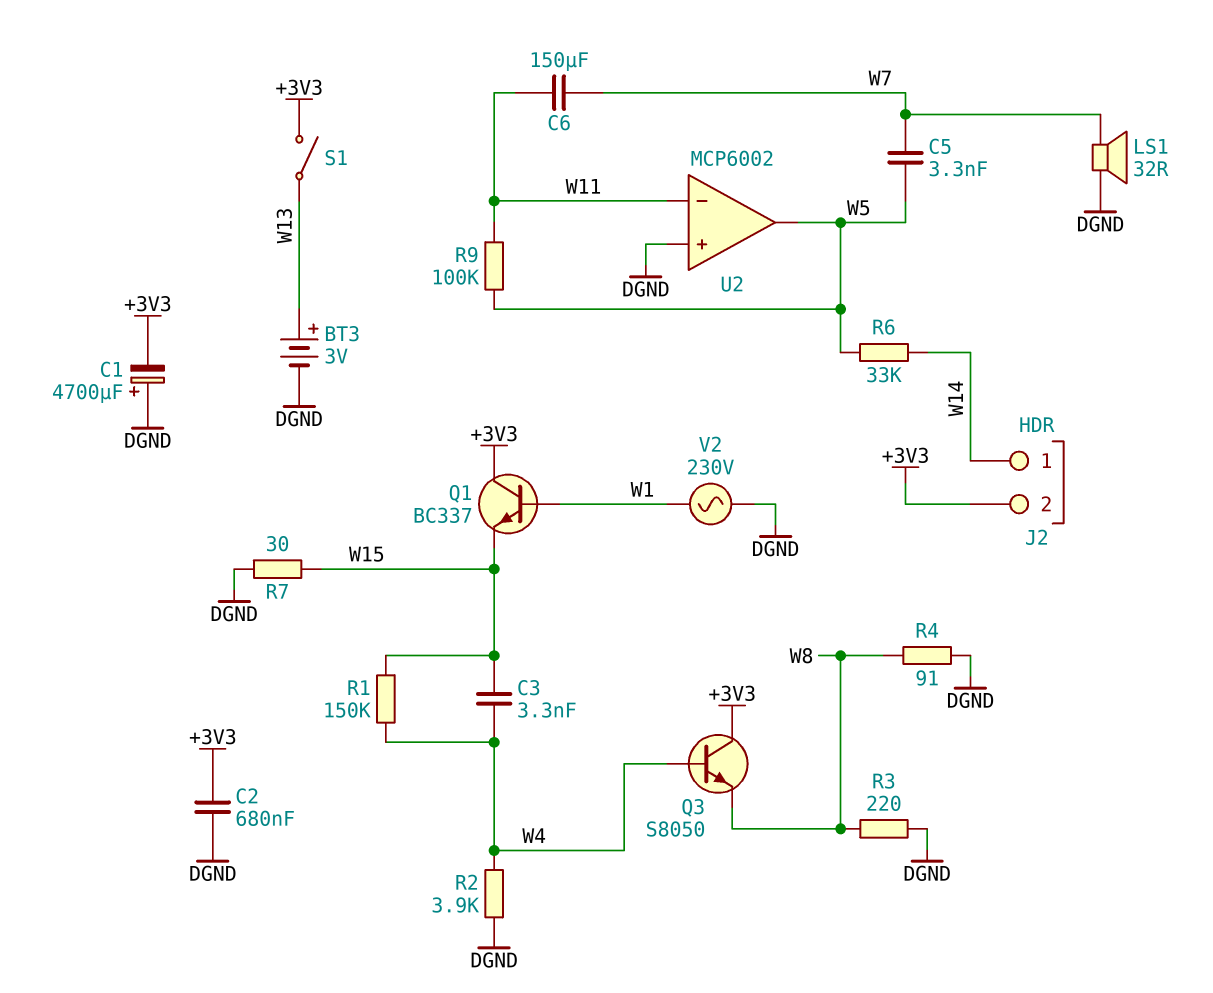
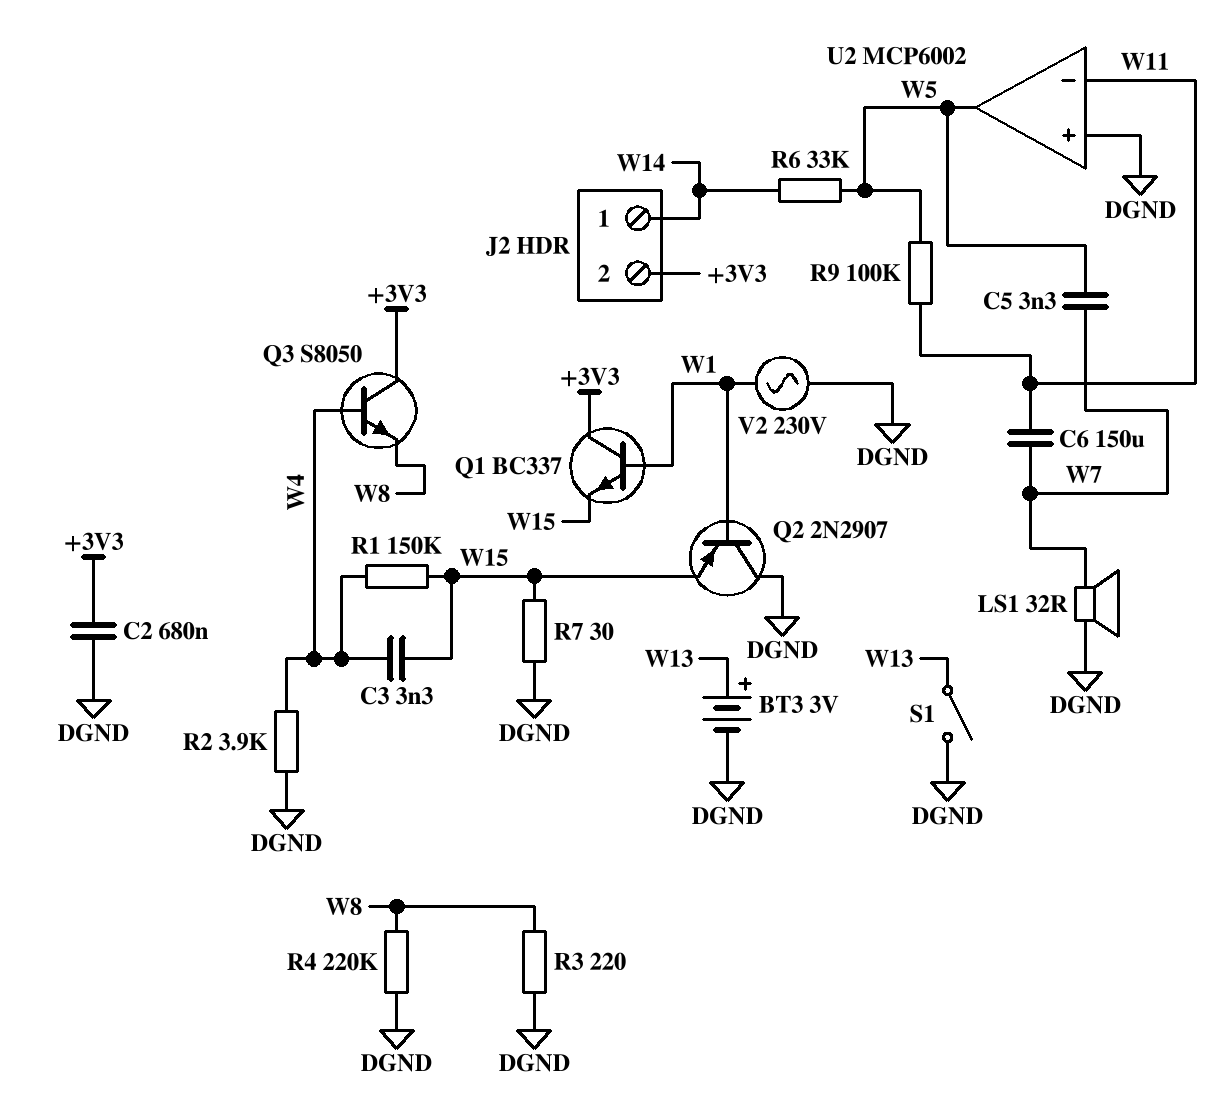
C1: 4700uF (plus DGND, minus +3V3) -> none
Q2: none -> PNP 2N2907 (B W1, C DGND, E W15)
R4: 91 (DGND, W8) -> 220k (DGND, W8)
S1: switch (+3V3, W13) -> switch (DGND, W13)

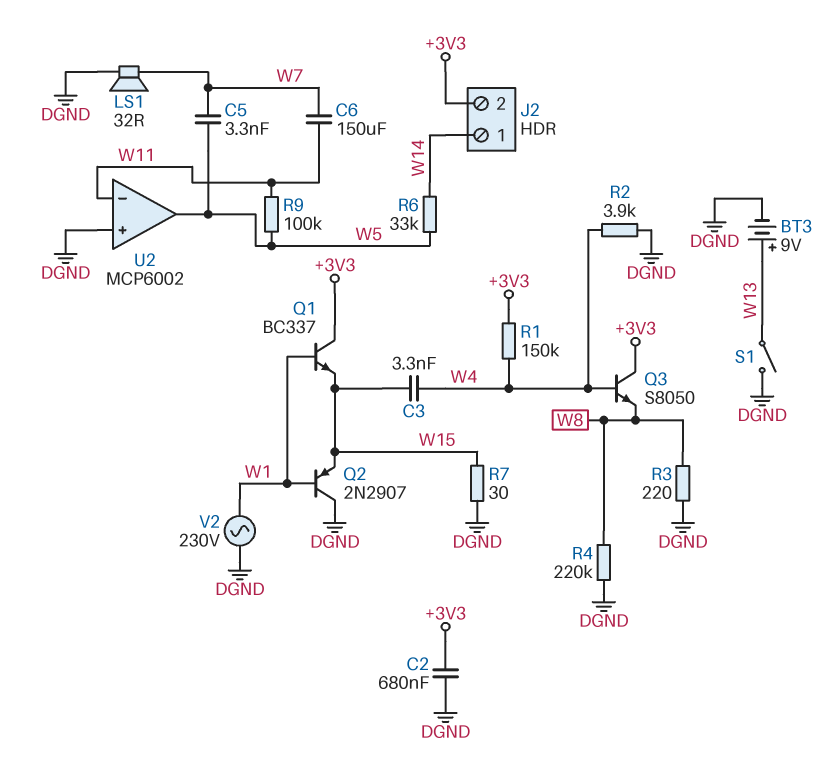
BT3: 3V (plus W13, minus DGND) -> 9V (plus W13, minus DGND)
R1: 150k (W4, W15) -> 150k (+3V3, W4)

